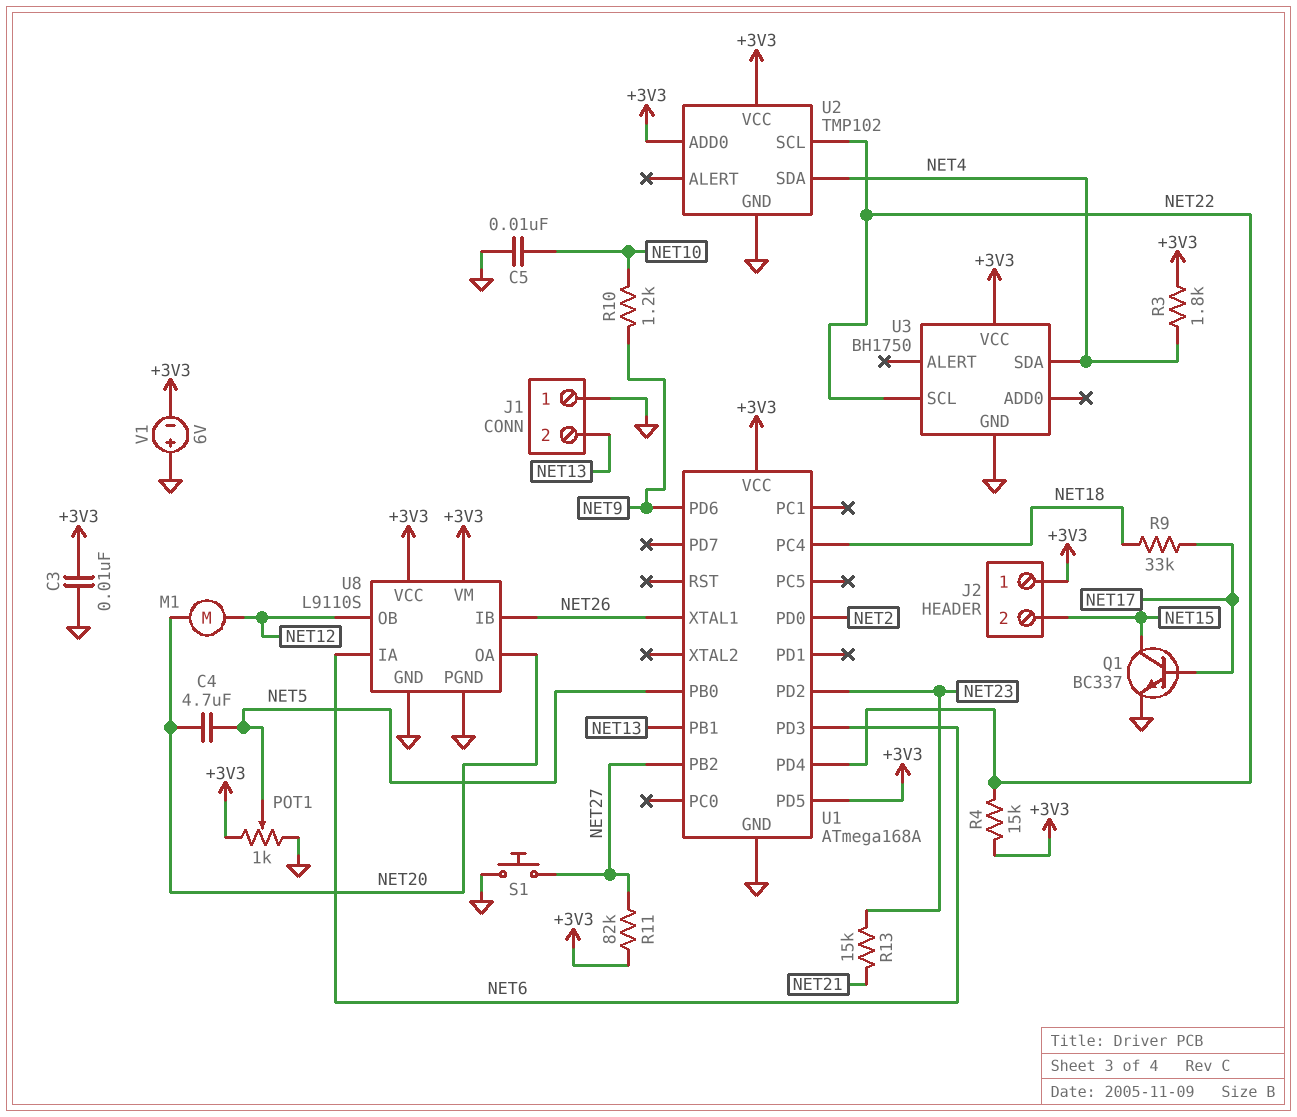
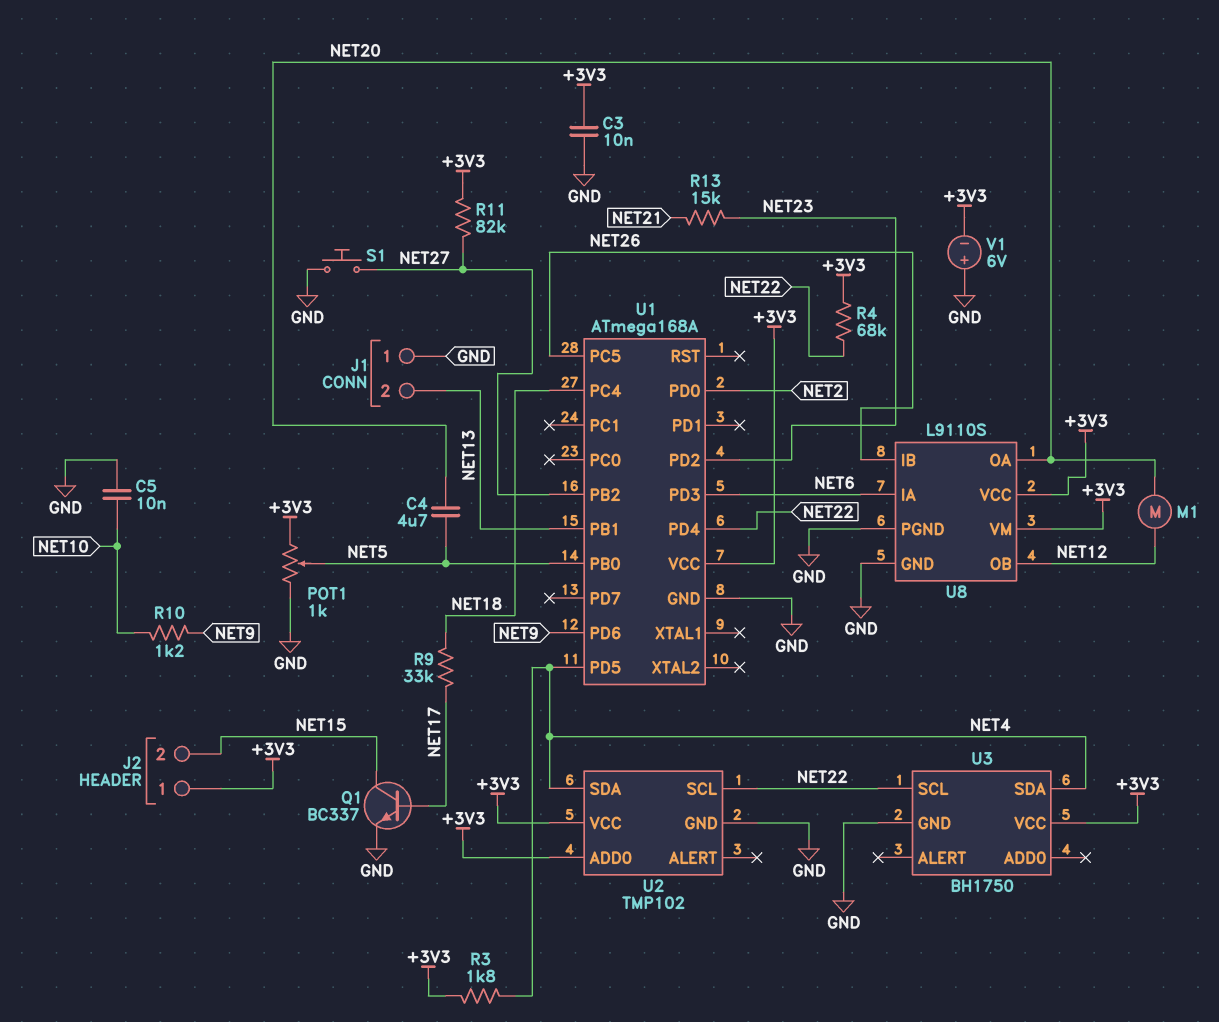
R4: 15k (+3V3, NET22) -> 68k (+3V3, NET22)
U1 pin PC5: none -> NET26
U1 pin PD5: +3V3 -> NET4
U1 pin XTAL1: NET26 -> none

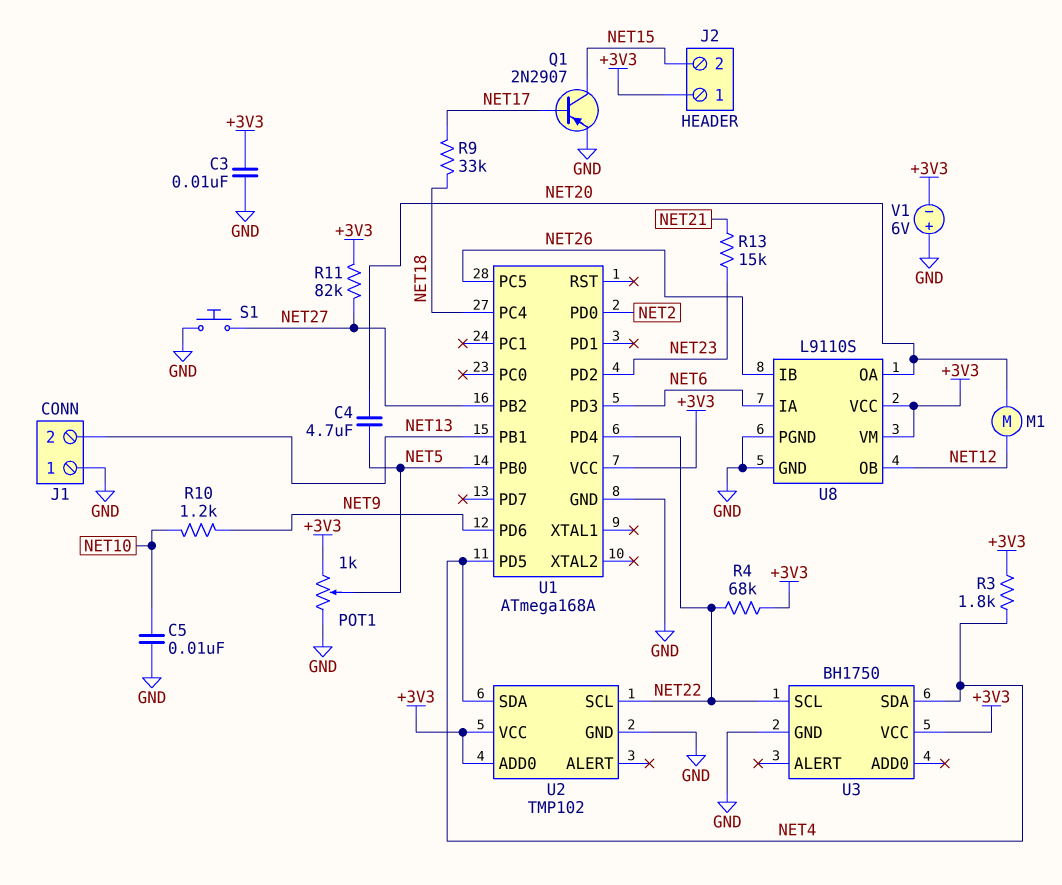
Q1: NPN BC337 (B NET17, C NET15, E GND) -> PNP 2N2907 (B NET17, C NET15, E GND)

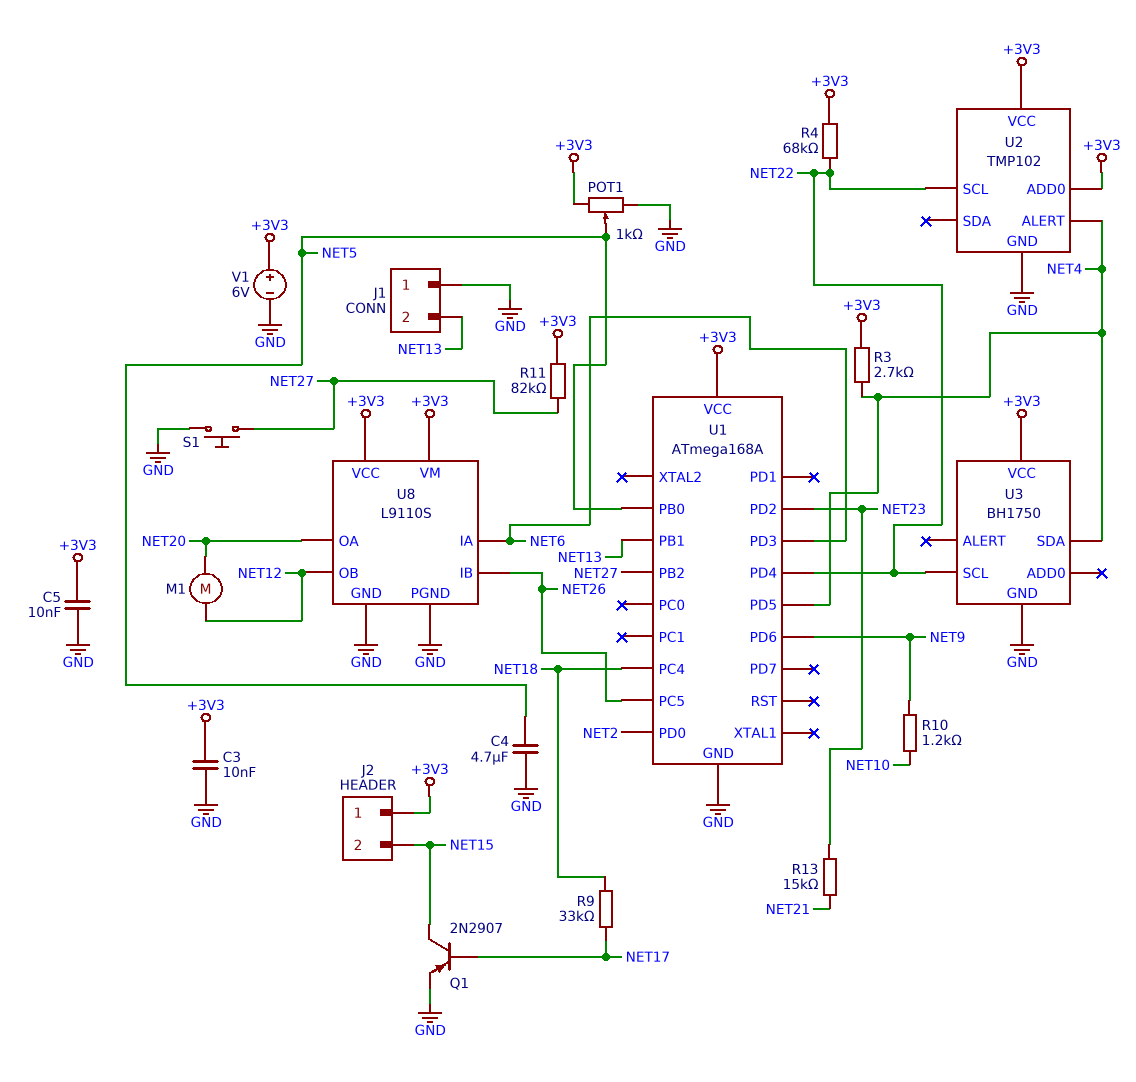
C4: 4.7uF (NET5, NET20) -> 4.7uF (GND, NET5)
C5: 10nF (GND, NET10) -> 10nF (+3V3, GND)
R3: 1.8k (+3V3, NET4) -> 2.7k (+3V3, NET4)
U2 pin ALERT: none -> NET4
U2 pin SDA: NET4 -> none
V1: 6V (plus GND, minus +3V3) -> 6V (plus +3V3, minus GND)

